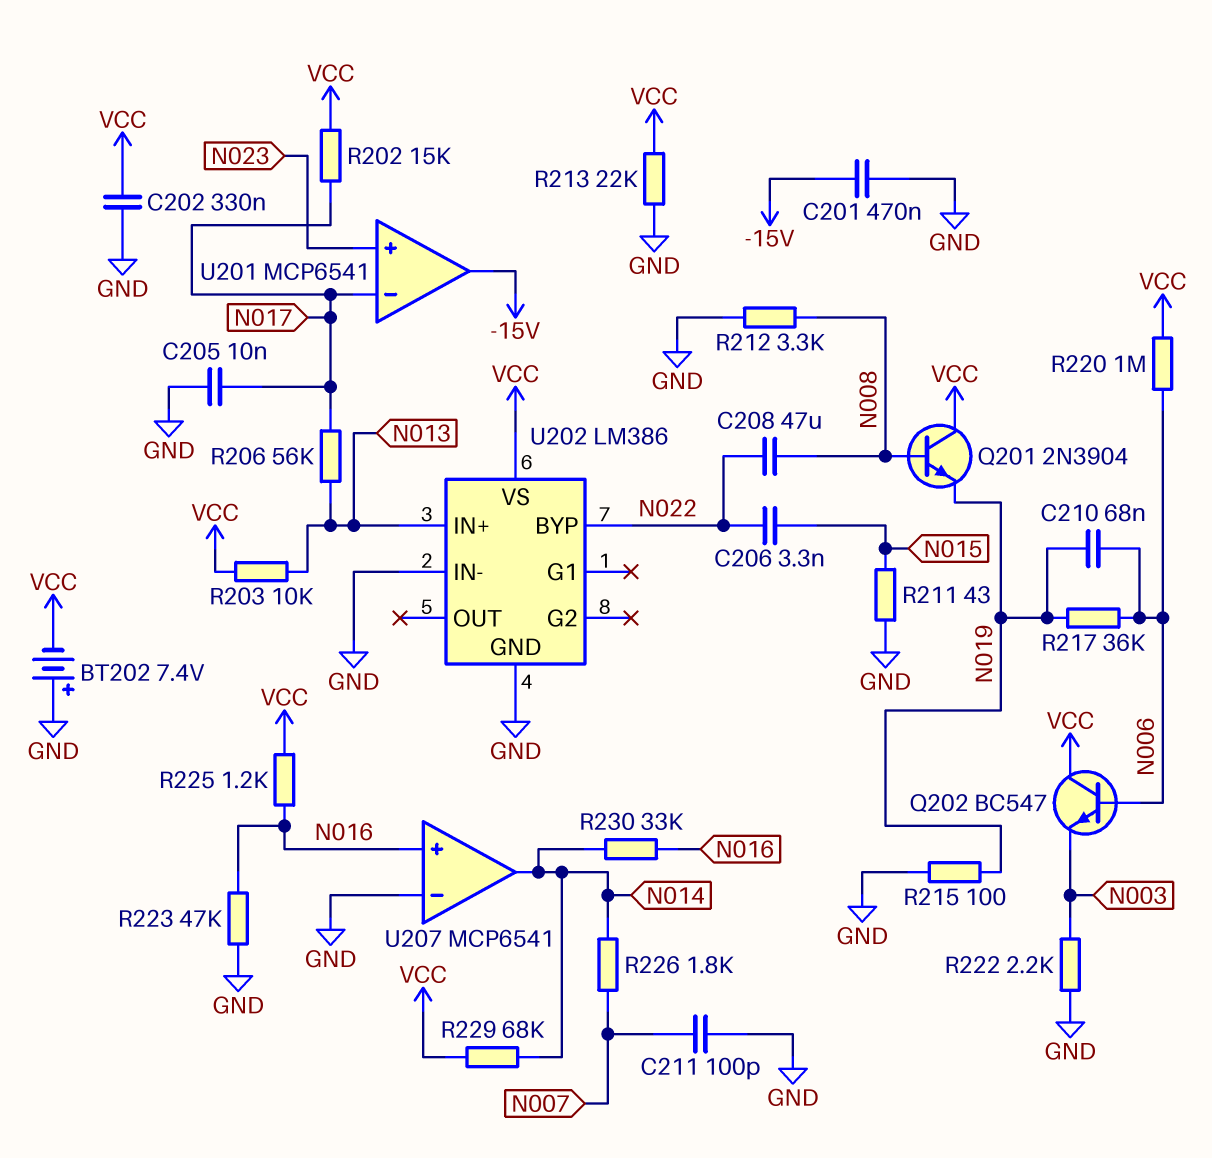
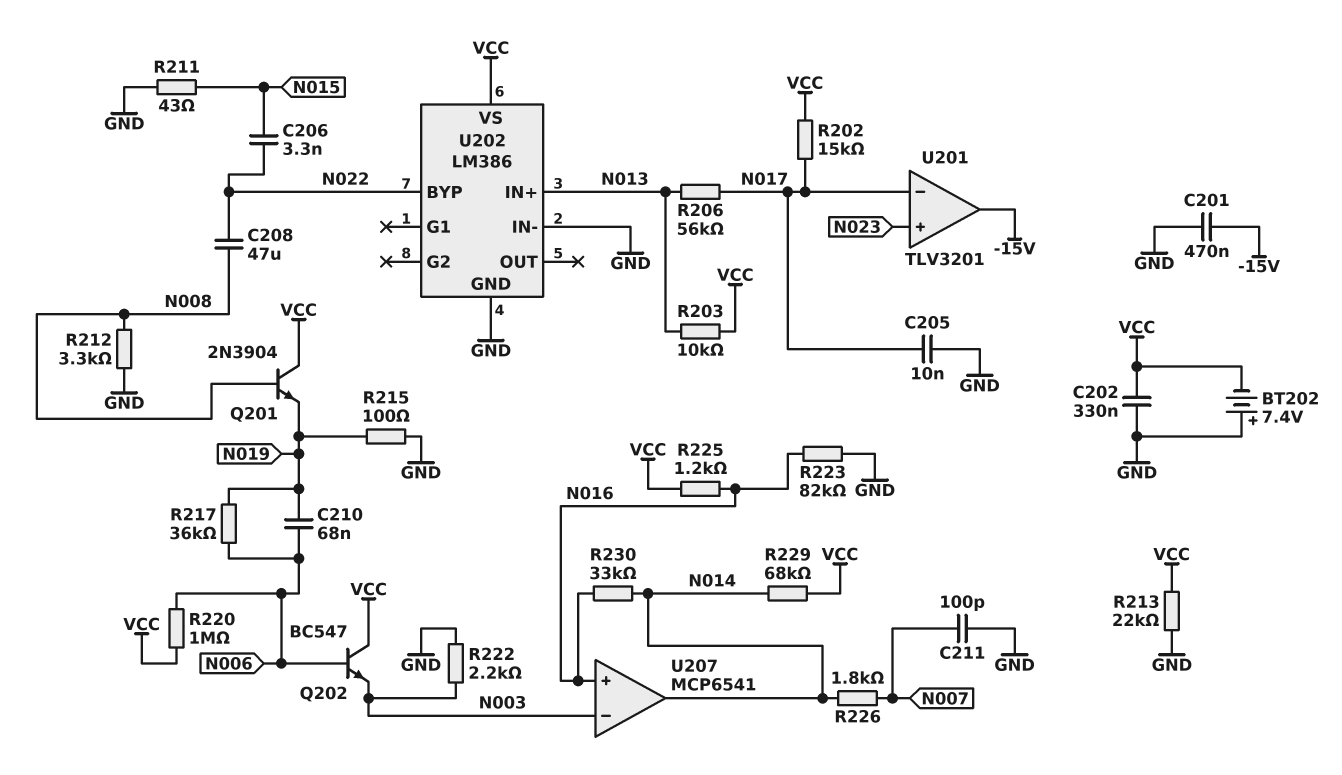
R223: 47k (GND, N016) -> 82k (GND, N016)
U201: MCP6541 -> TLV3201
U207 pin in-: GND -> N003

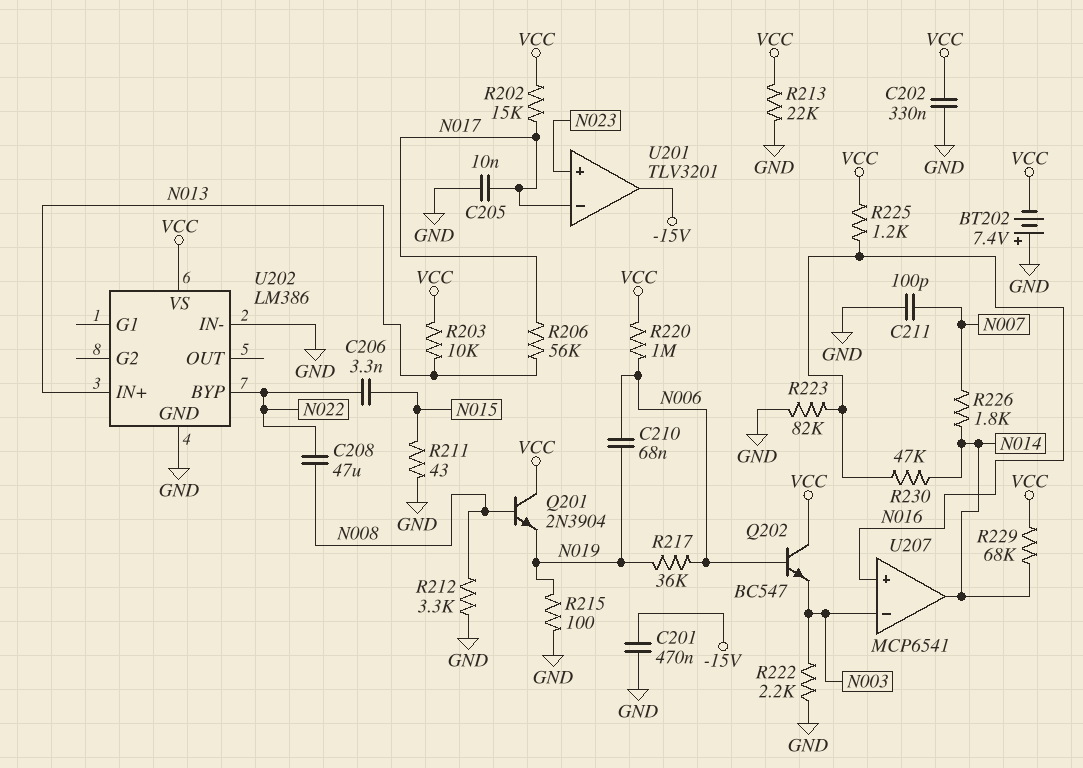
R230: 33k (N014, N016) -> 47k (N014, N016)

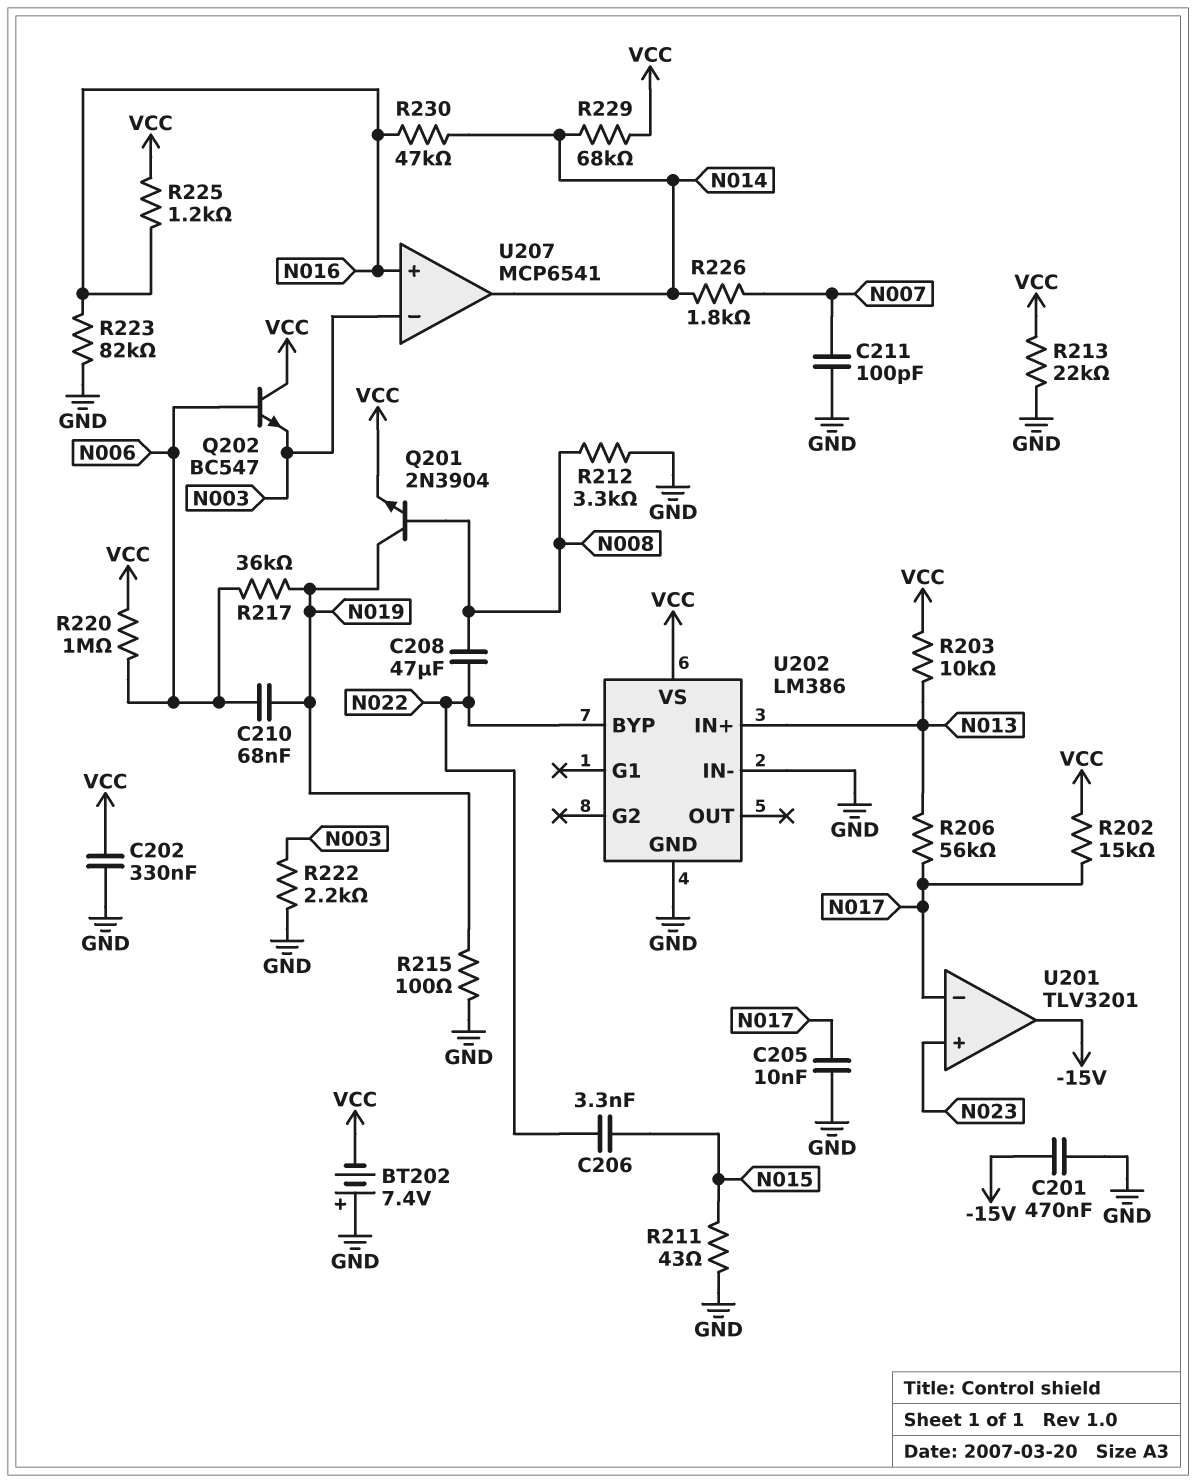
Q201: NPN 2N3904 (B N008, C VCC, E N019) -> NPN 2N3904 (B N008, C N019, E VCC)

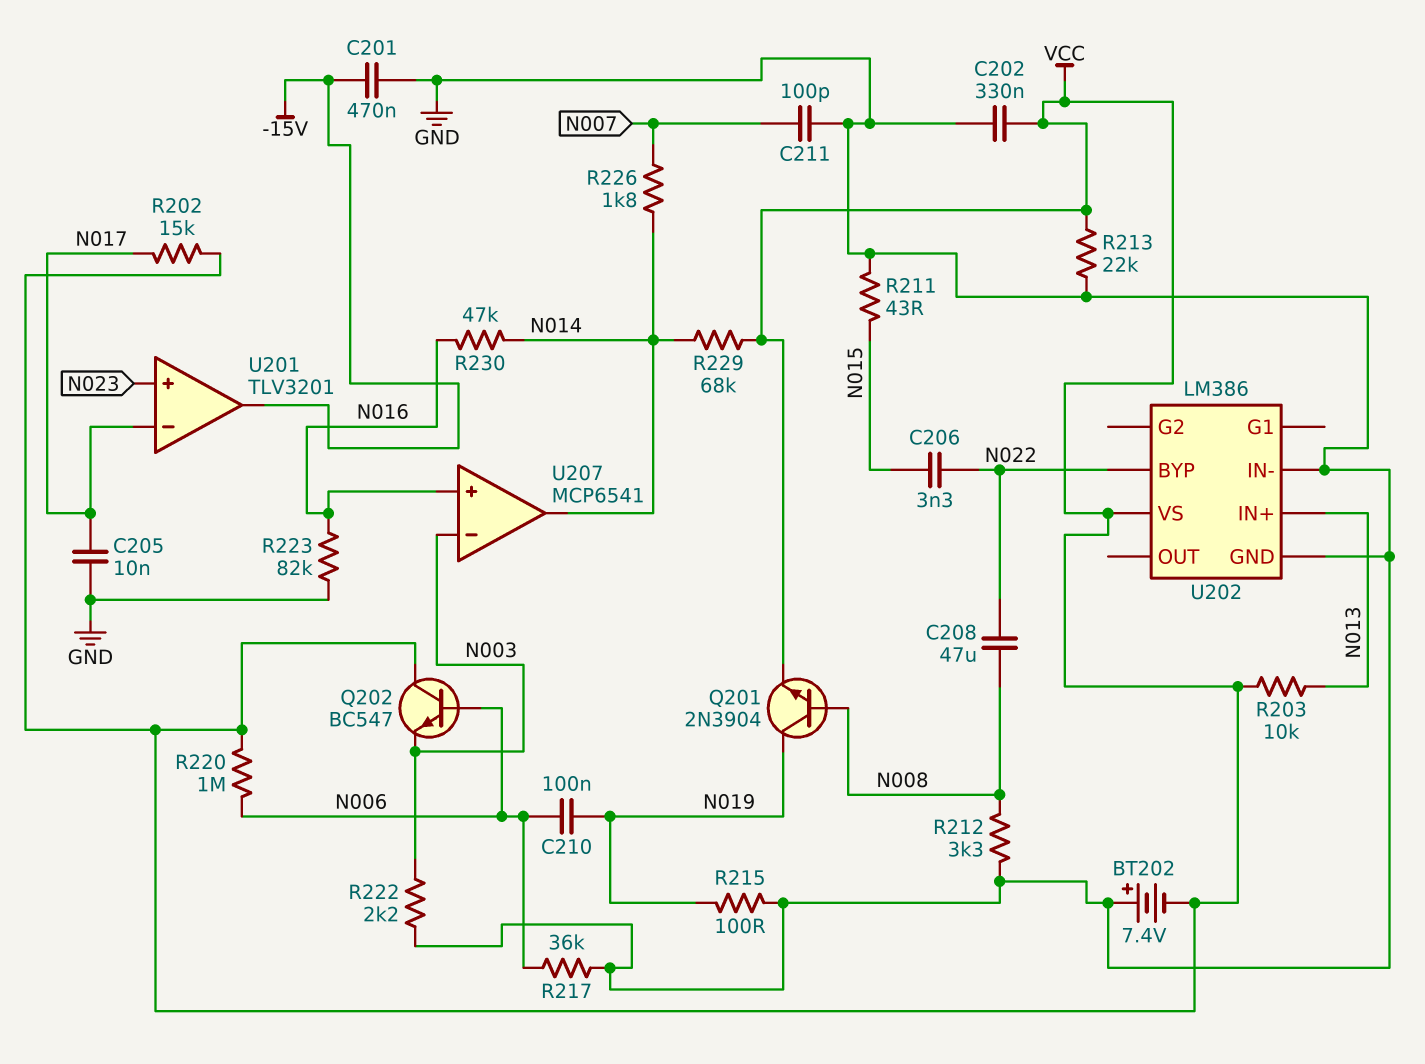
C210: 68nF (N006, N019) -> 100nF (N006, N019)
R206: 56k (N013, N017) -> none
R217: 36k (N006, N019) -> 36k (GND, N006)
R225: 1.2k (N016, VCC) -> none

